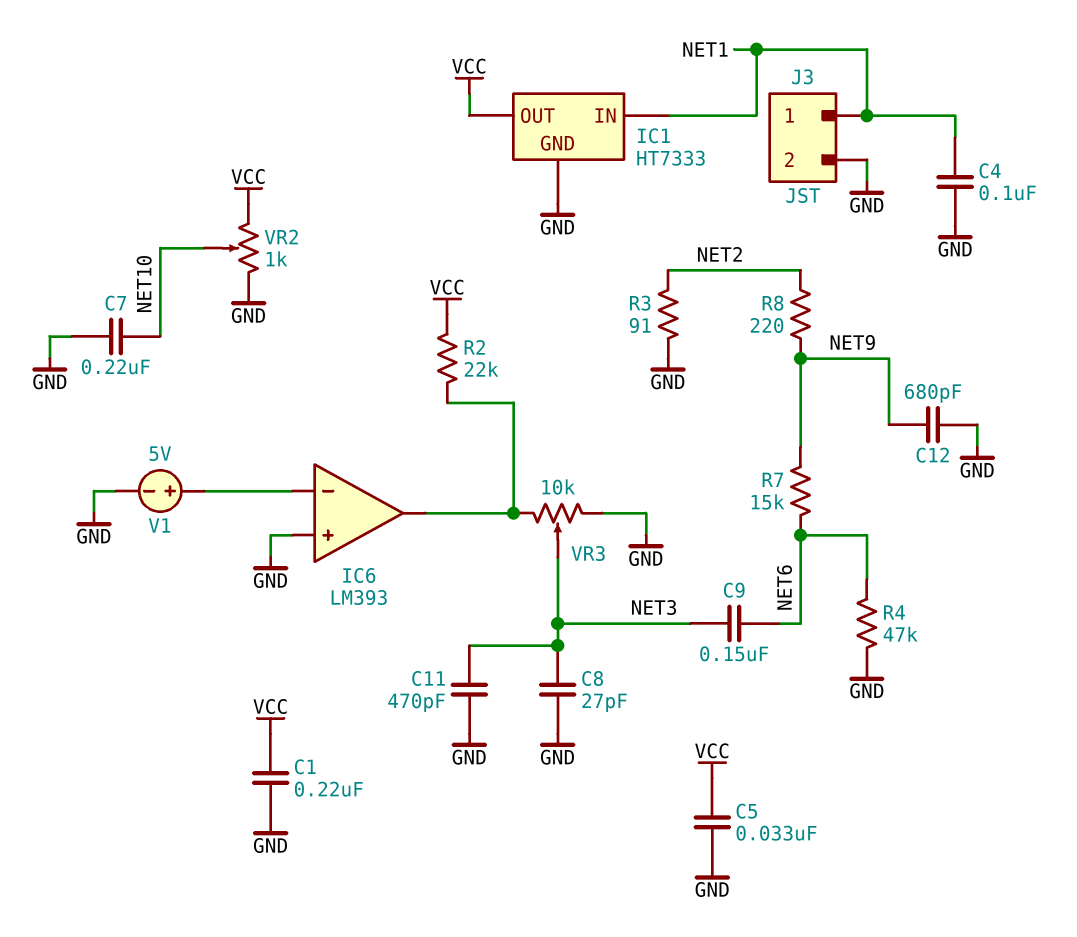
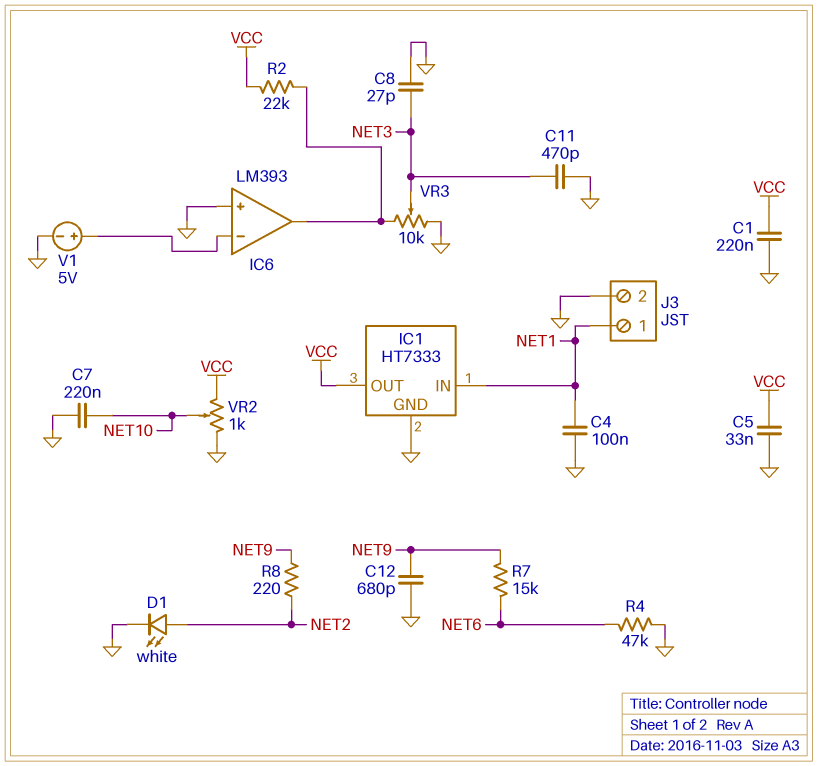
C9: 150nF (NET3, NET6) -> none
D1: none -> LED white (A NET2, K GND)
R3: 91 (GND, NET2) -> none

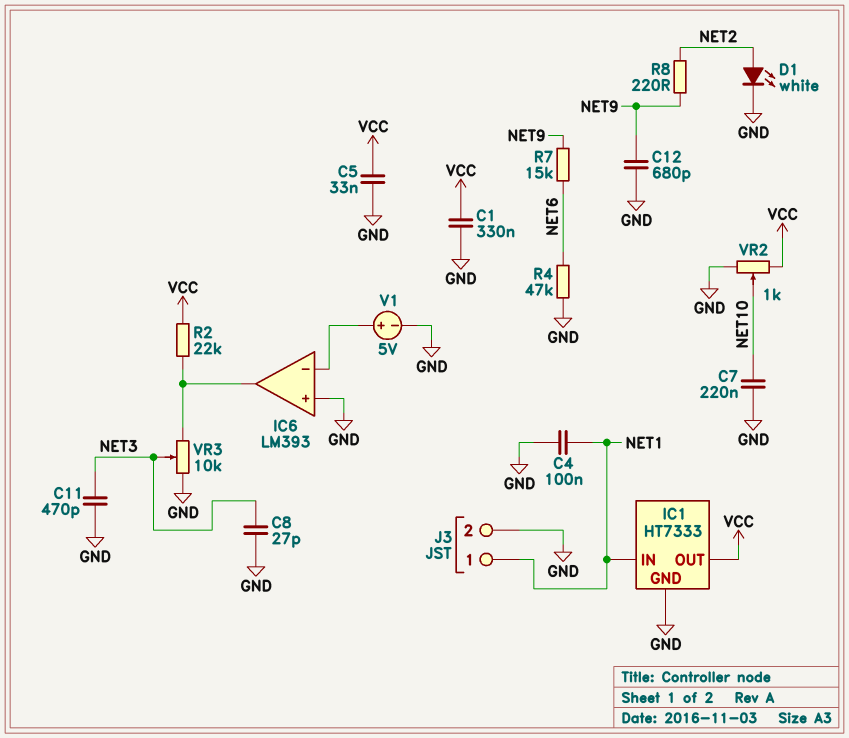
C1: 220nF (GND, VCC) -> 330nF (GND, VCC)

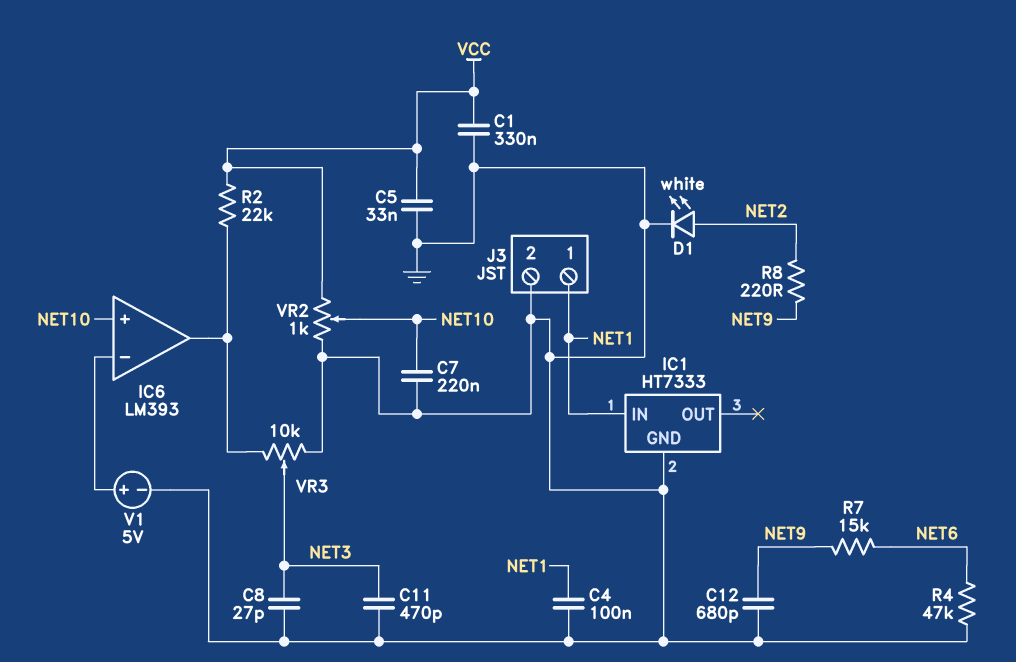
IC1 pin OUT: VCC -> none
IC6 pin in+: GND -> NET10

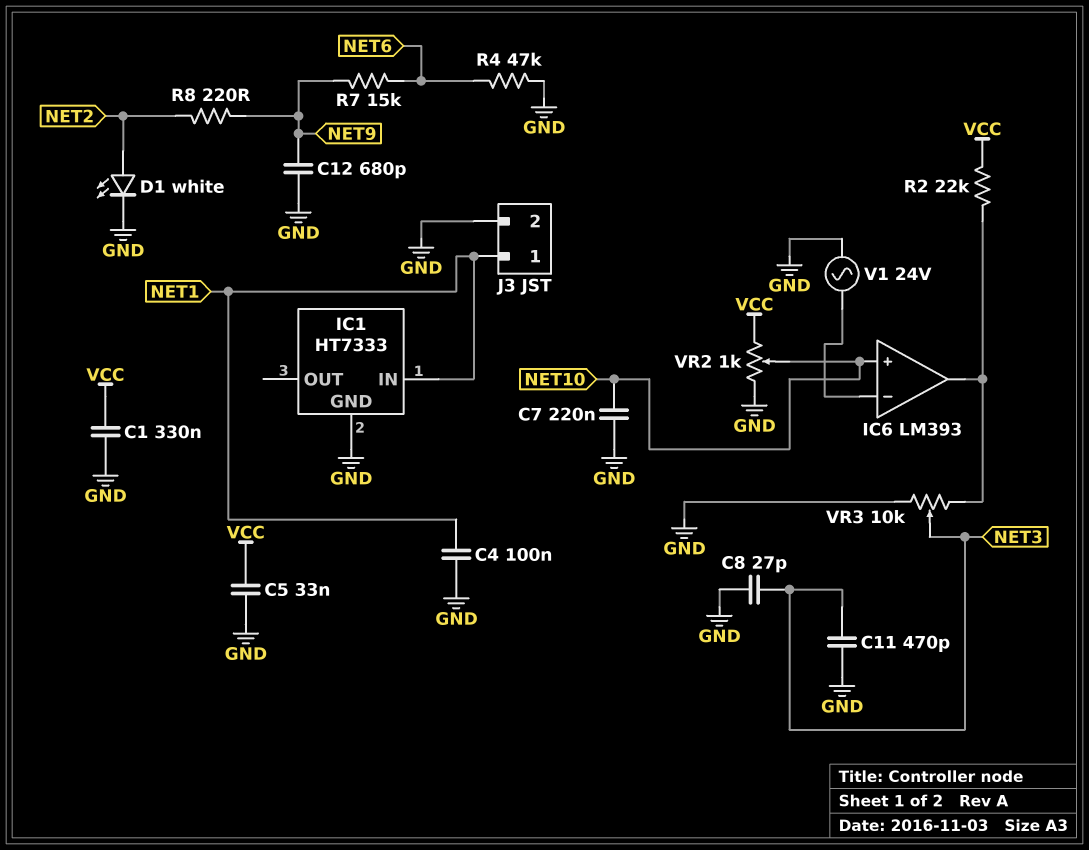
V1: 5V (plus IC6/in-, minus GND) -> AC 24V (GND, IC6/in-)

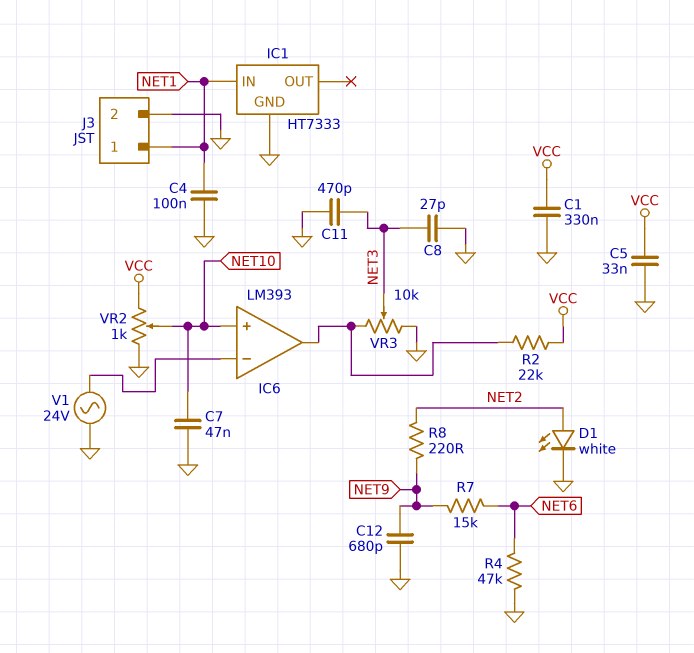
C7: 220nF (GND, NET10) -> 47nF (GND, NET10)

